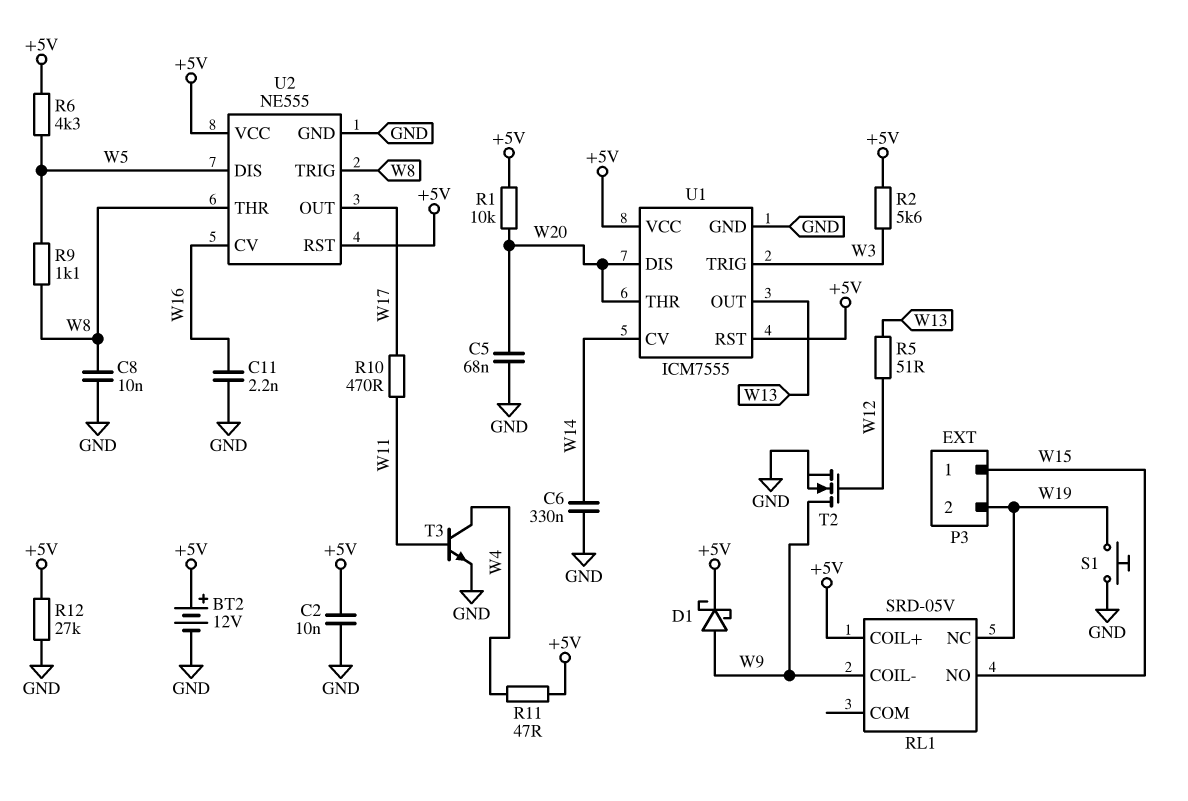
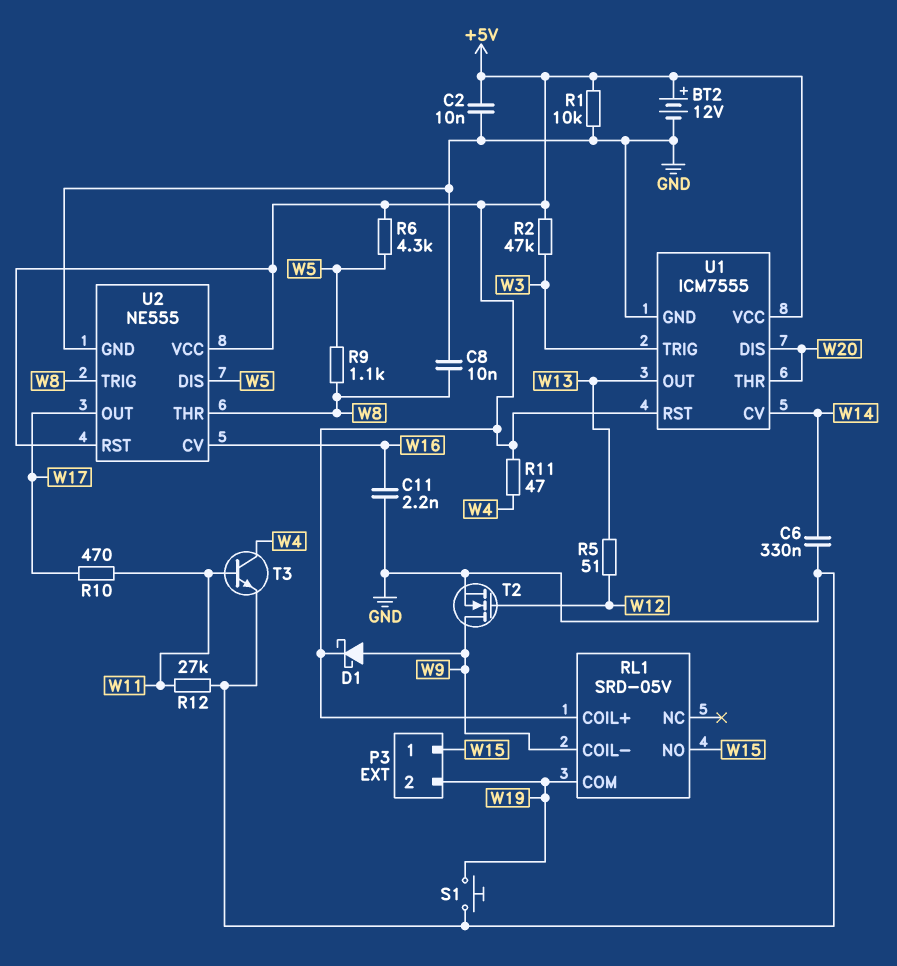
C5: 68nF (GND, W20) -> none
R1: 10k (+5V, W20) -> 10k (+5V, GND)
R2: 5.6k (+5V, W3) -> 47k (+5V, W3)
R12: 27k (+5V, GND) -> 27k (GND, W11)
RL1 pin COM: none -> W19
RL1 pin NC: W19 -> none

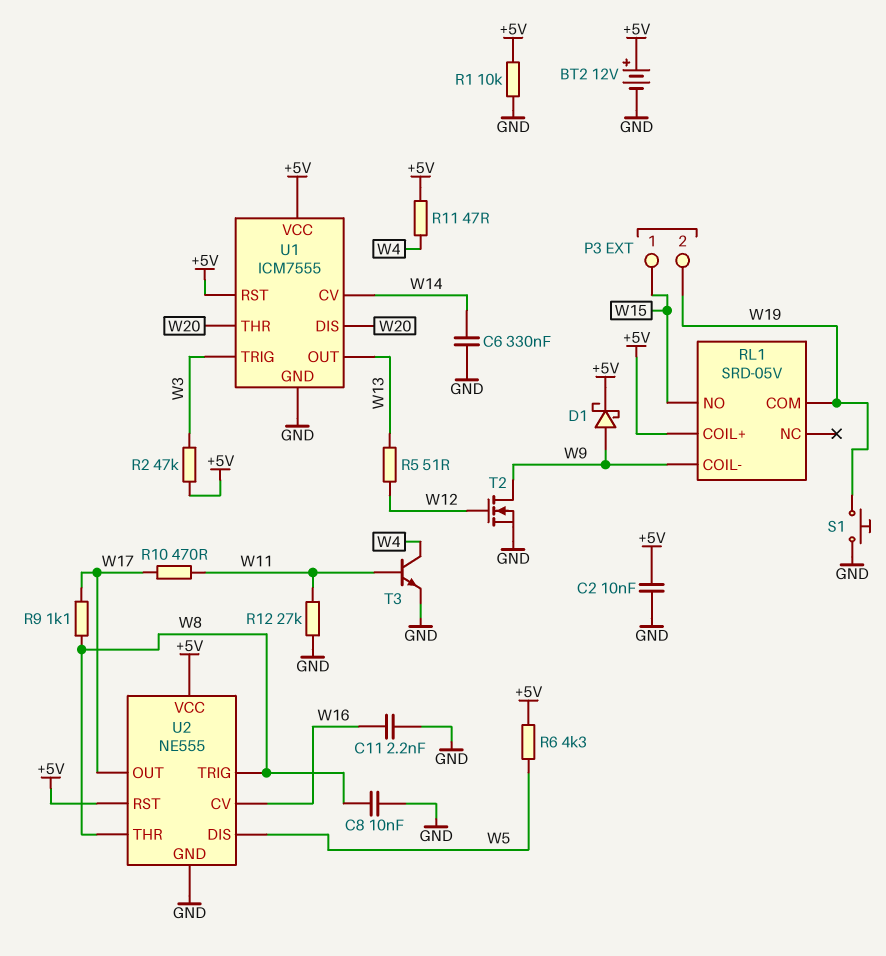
R9: 1.1k (W5, W8) -> 1.1k (W8, W17)

